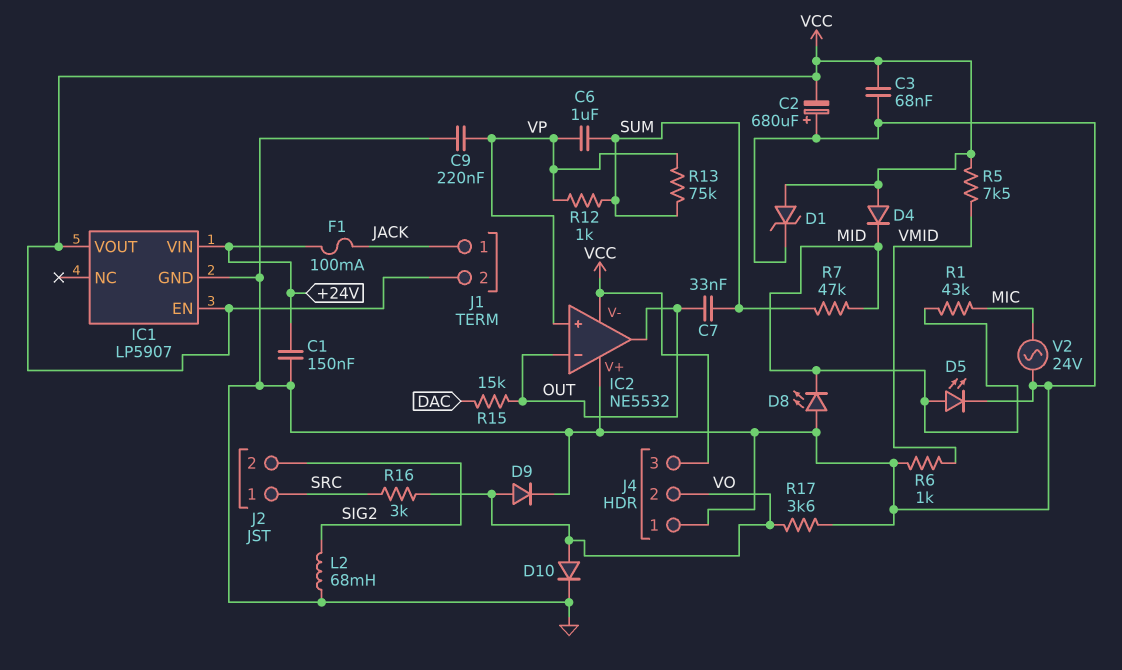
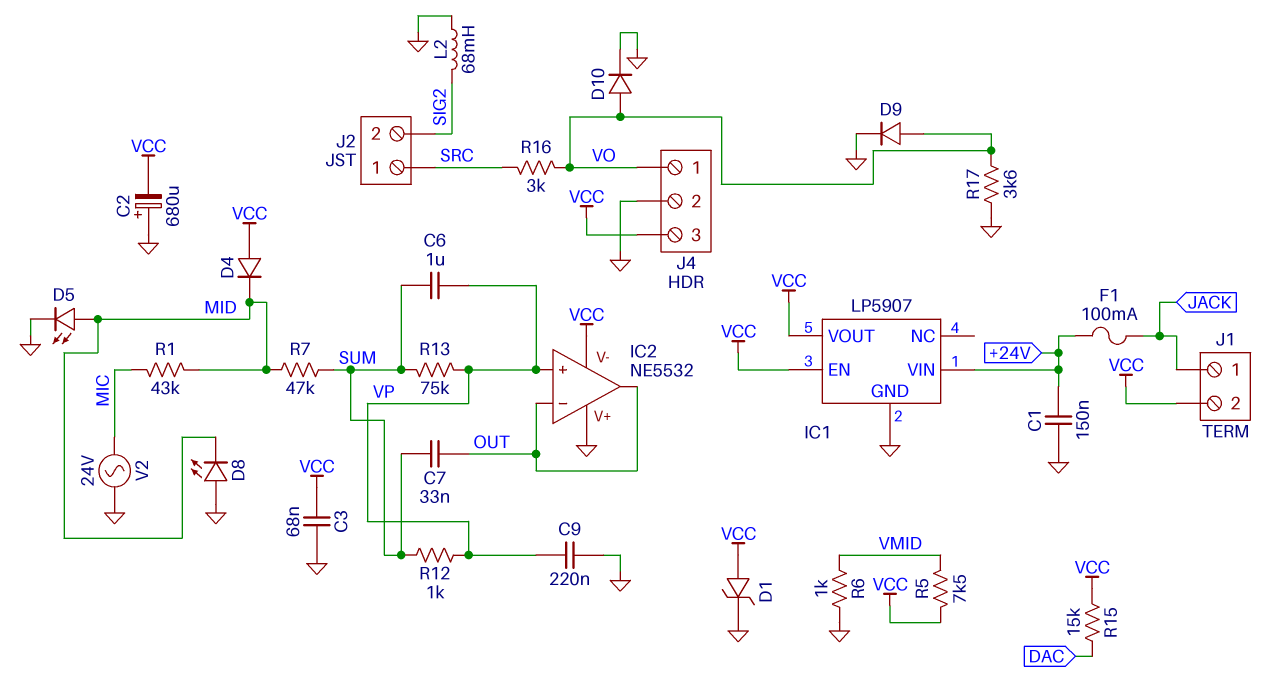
J4 pin 1: GND -> VO
J4 pin 2: VO -> GND
R15: 15k (DAC, OUT) -> 15k (DAC, VCC)

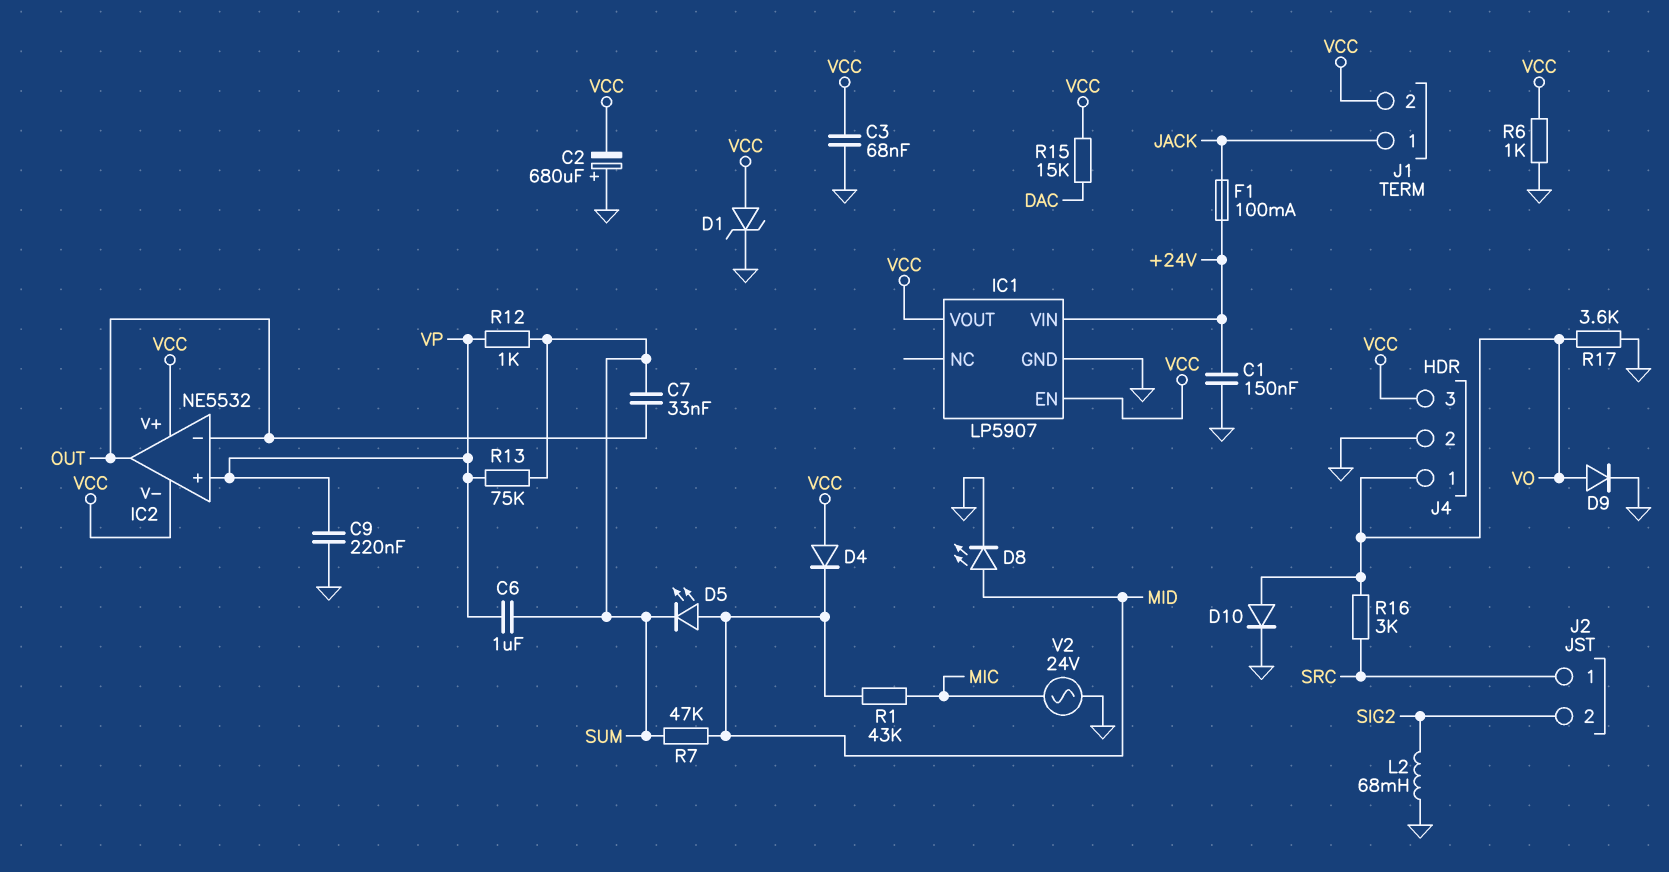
D5: LED (A MID, K GND) -> LED (A MID, K SUM)
D8: LED (A GND, K MID) -> LED (A MID, K GND)
IC2 pin V+: GND -> VCC
R5: 7.5k (VCC, VMID) -> none
R6: 1k (GND, VMID) -> 1k (GND, VCC)

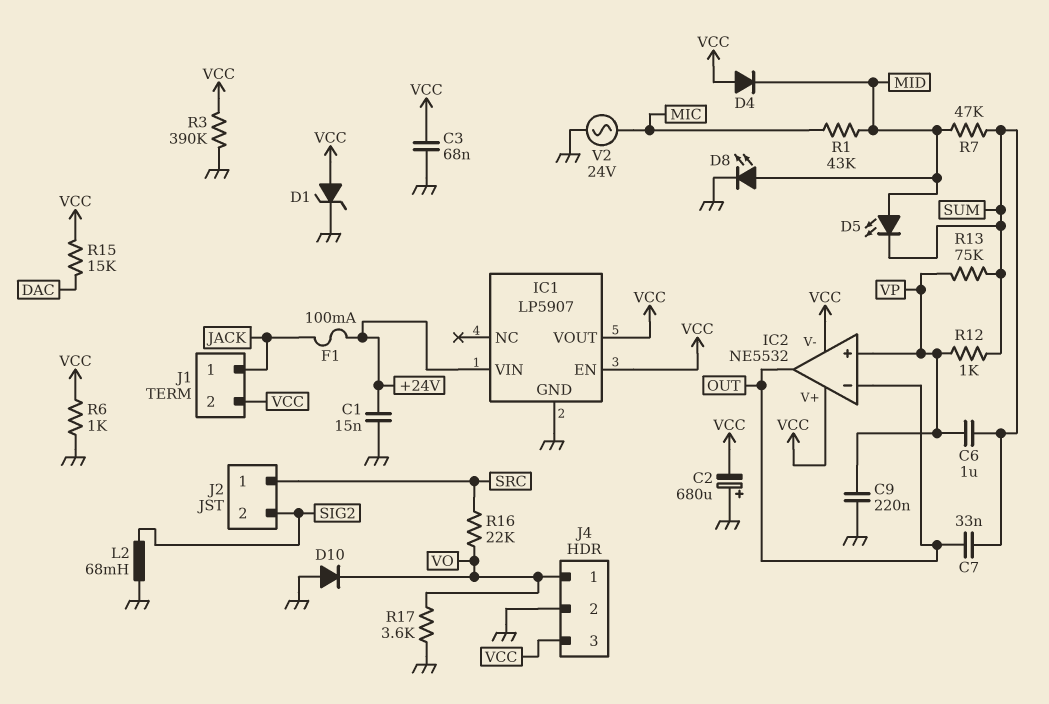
C1: 150nF (+24V, GND) -> 15nF (+24V, GND)
D9: diode (A VO, K GND) -> none
D10: diode (A VO, K GND) -> diode (A GND, K VO)
R3: none -> 390k (GND, VCC)
R16: 3k (SRC, VO) -> 22k (SRC, VO)

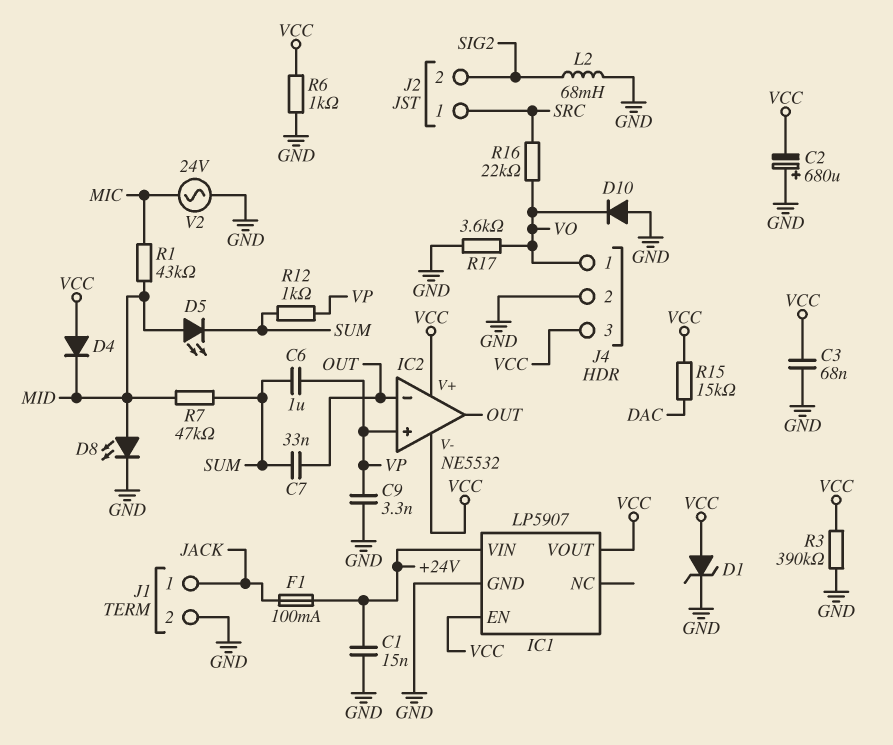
C9: 220nF (GND, VP) -> 3.3nF (GND, VP)
J1 pin 2: VCC -> GND
R13: 75k (SUM, VP) -> none

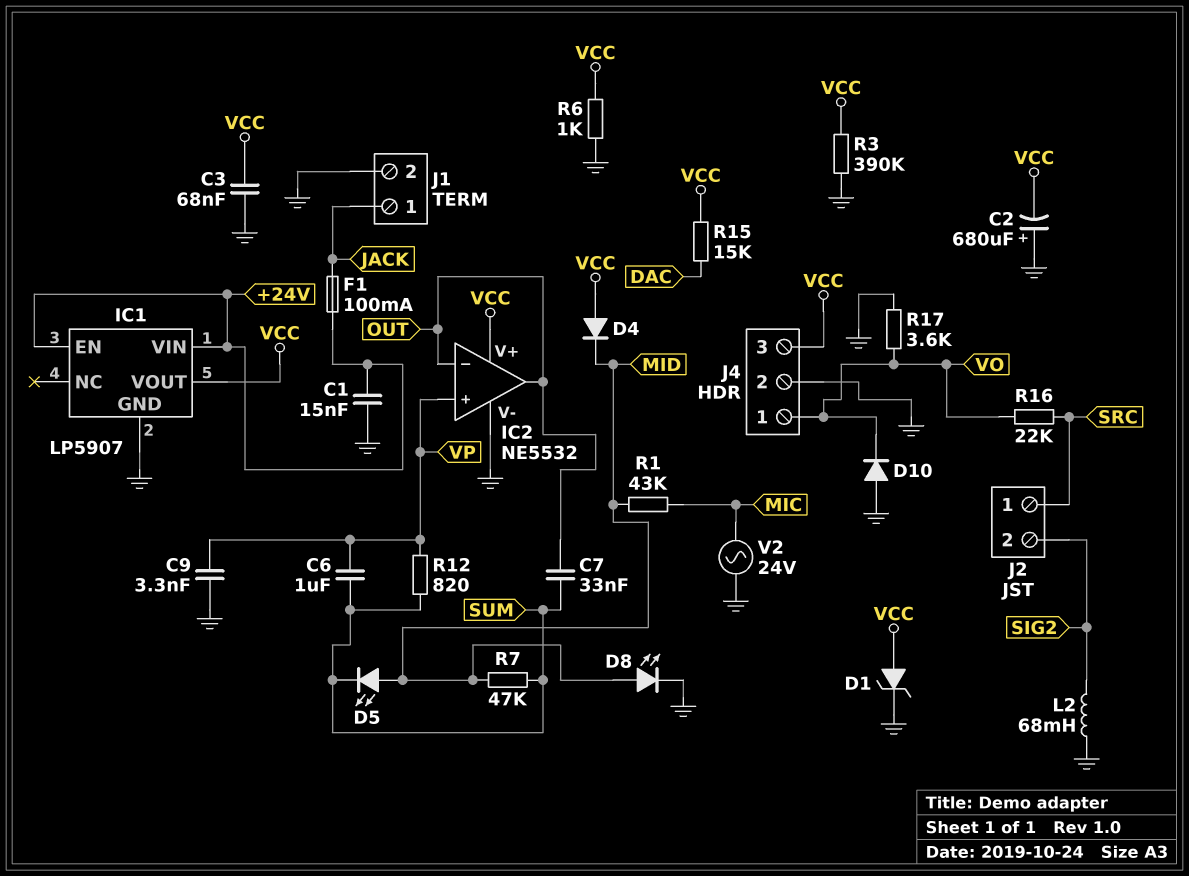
IC1 pin EN: VCC -> +24V
IC2 pin V-: VCC -> GND
R12: 1k (SUM, VP) -> 820 (SUM, VP)

